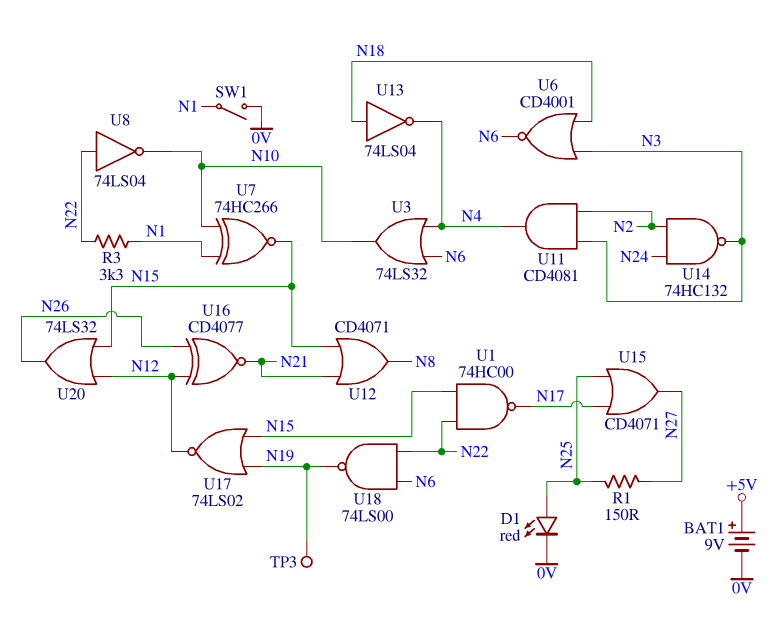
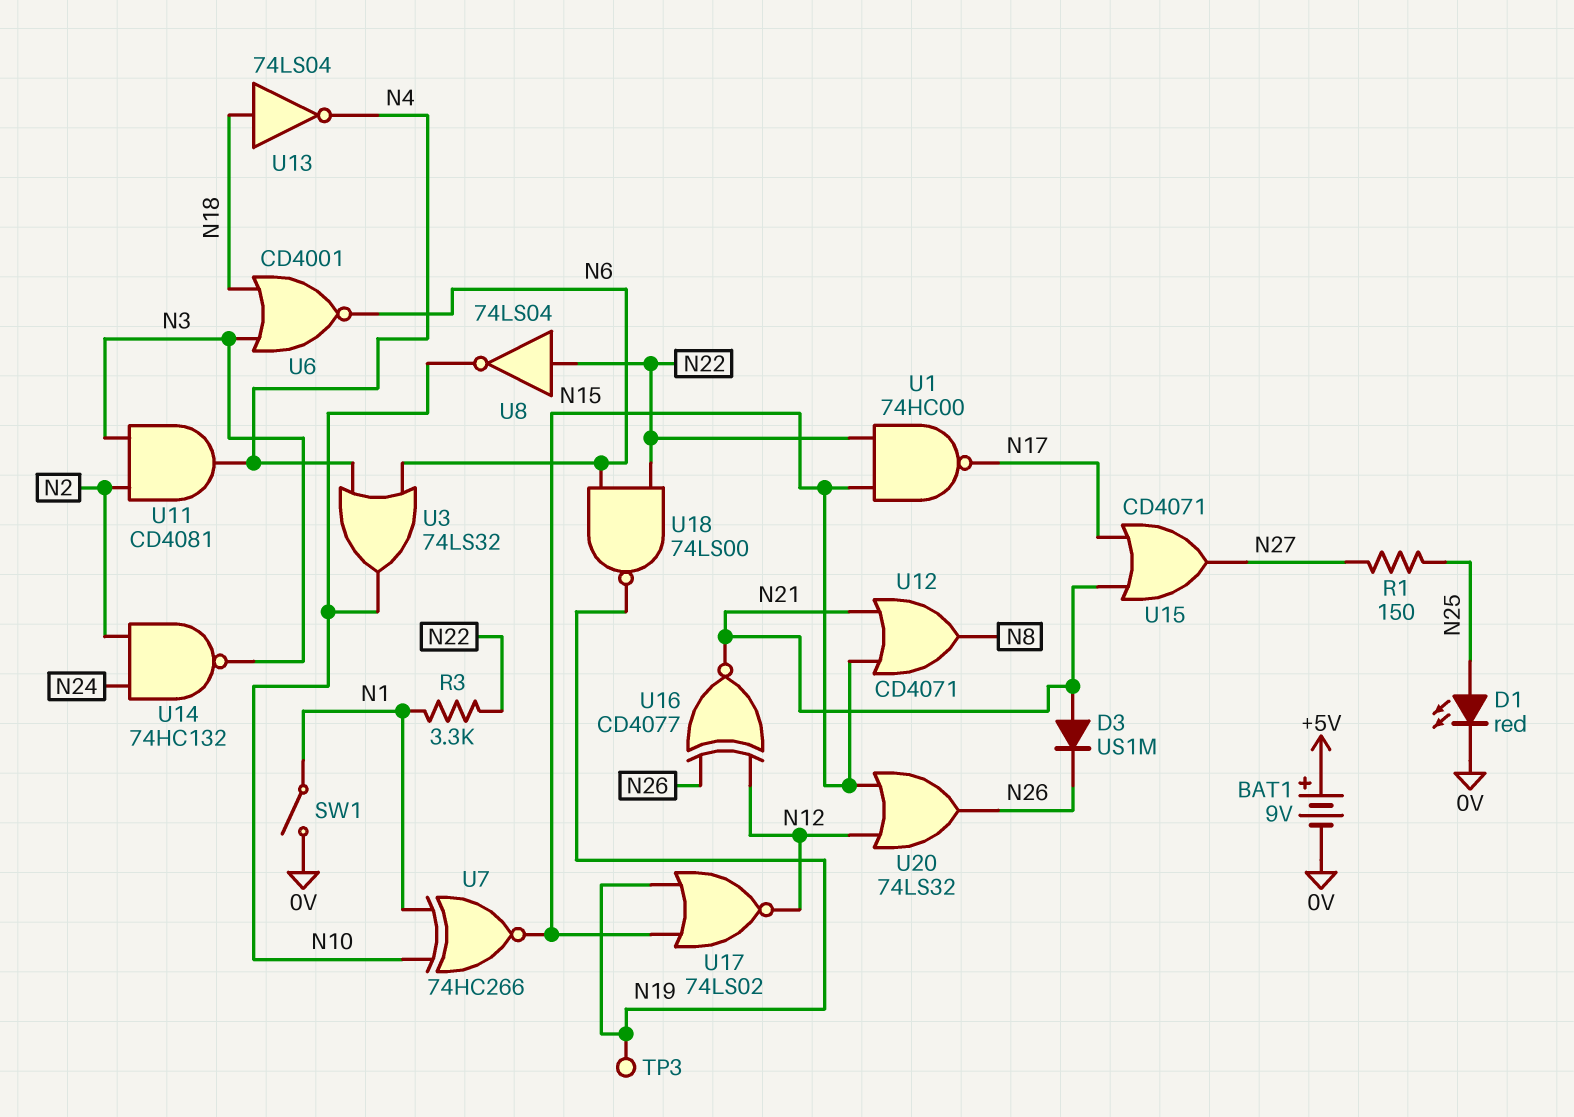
D3: none -> diode US1M (A N21, K N26)
U15: OR CD4071 (in N17, in N25, out N27) -> OR CD4071 (in N17, in N21, out N27)

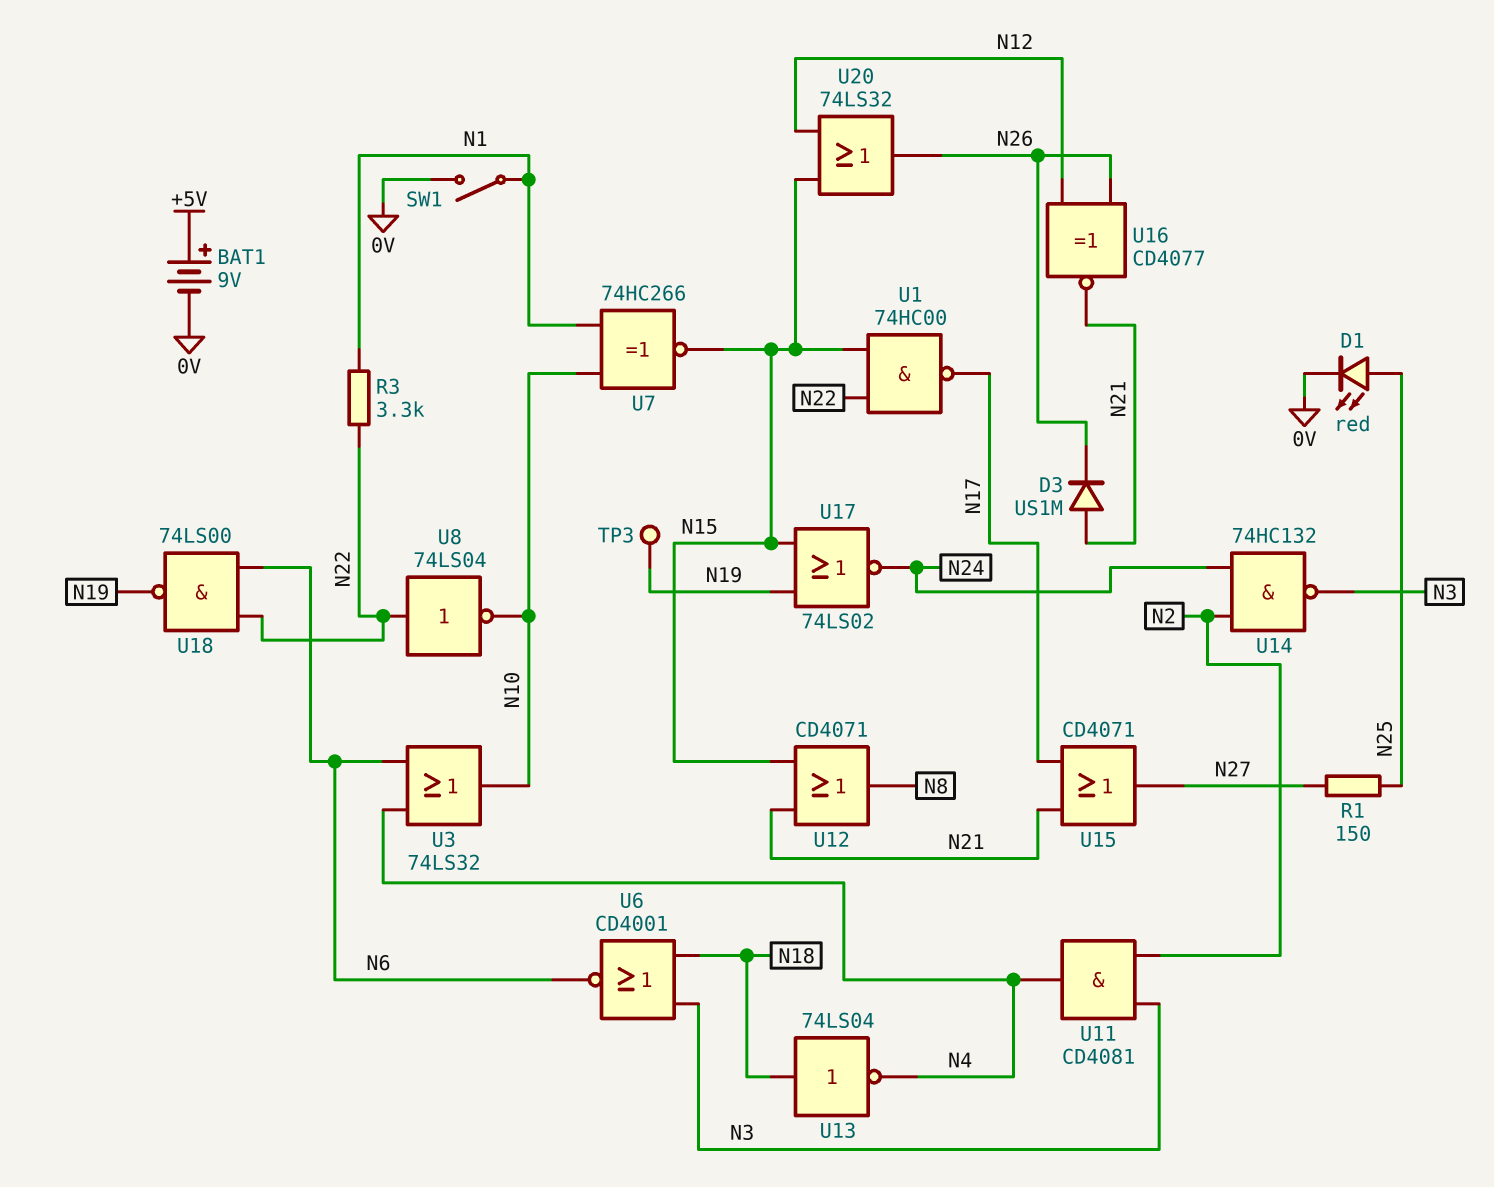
U17: NOR 74LS02 (in N15, in N19, out N12) -> NOR 74LS02 (in N15, in N19, out N24)

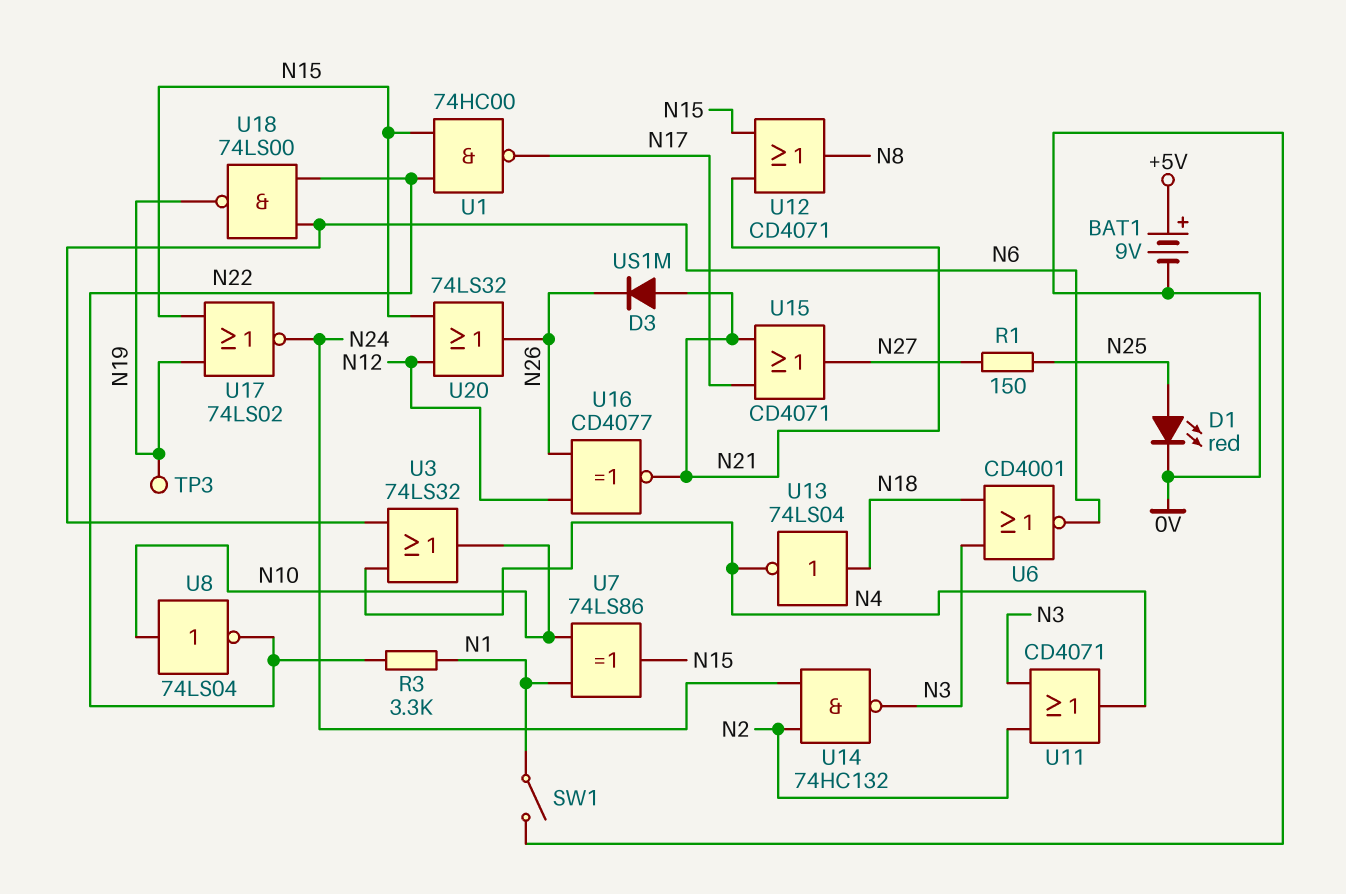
U7: XNOR 74HC266 (in N1, in N10, out N15) -> XOR 74LS86 (in N1, in N10, out N15)
U8: NOT 74LS04 (in N22, out N10) -> NOT 74LS04 (in N10, out N22)
U11: AND CD4081 (in N2, in N3, out N4) -> OR CD4071 (in N2, in N3, out N4)

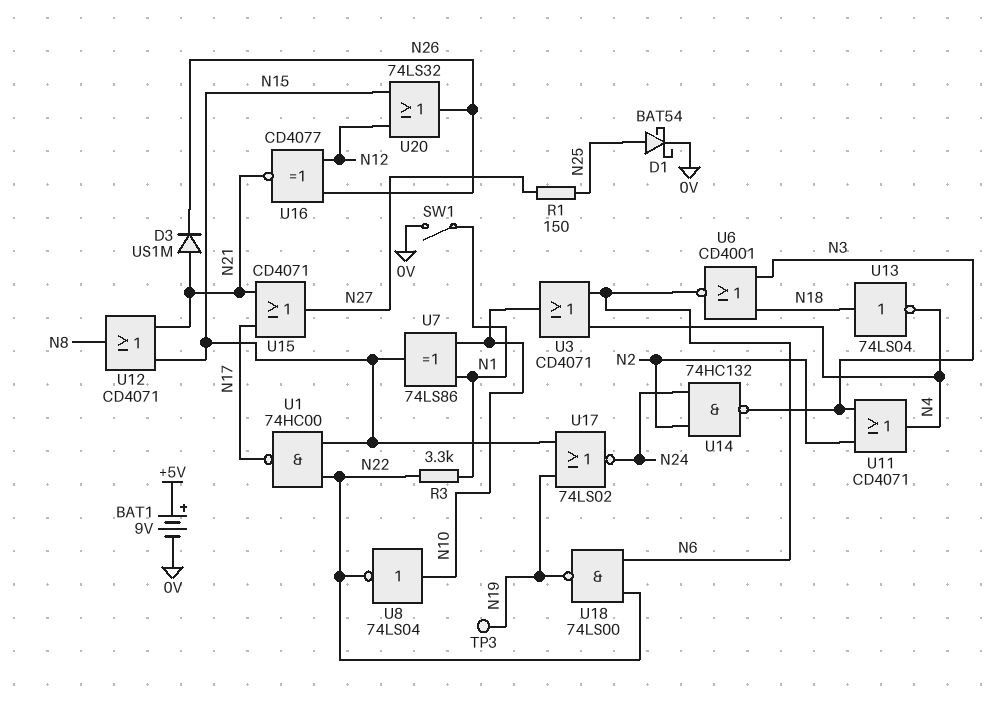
D1: LED red (A N25, K 0V) -> schottky BAT54 (A N25, K 0V)
U3: OR 74LS32 (in N4, in N6, out N10) -> OR CD4071 (in N4, in N6, out N10)

